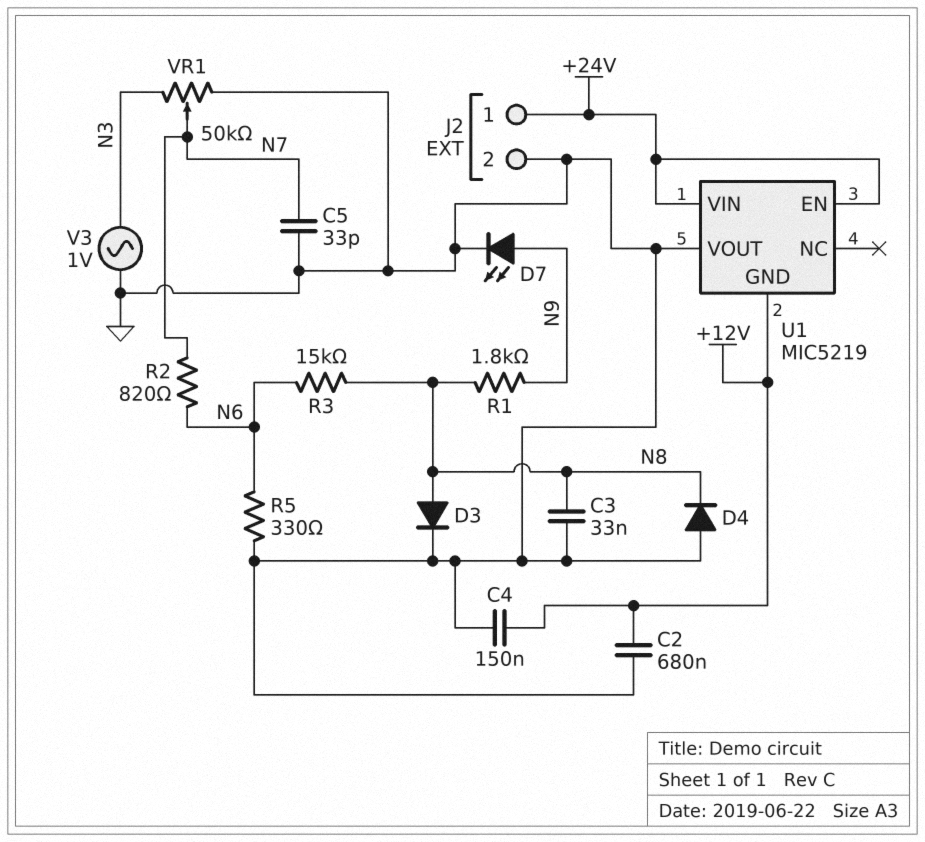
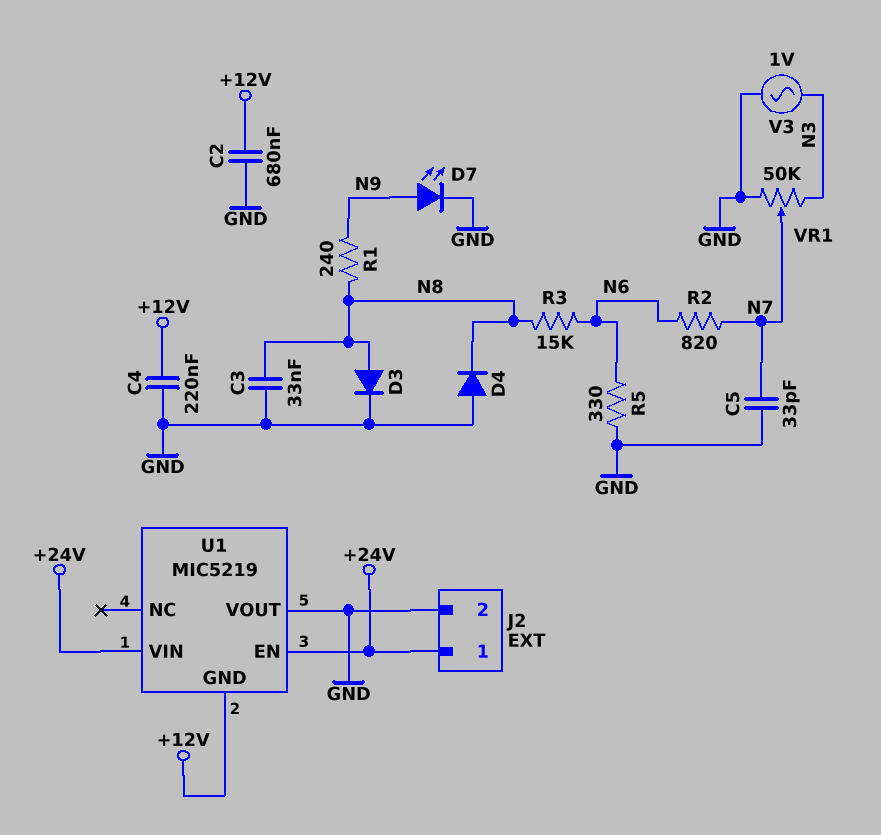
C4: 150nF (+12V, GND) -> 220nF (+12V, GND)
R1: 1.8k (N8, N9) -> 240 (N8, N9)

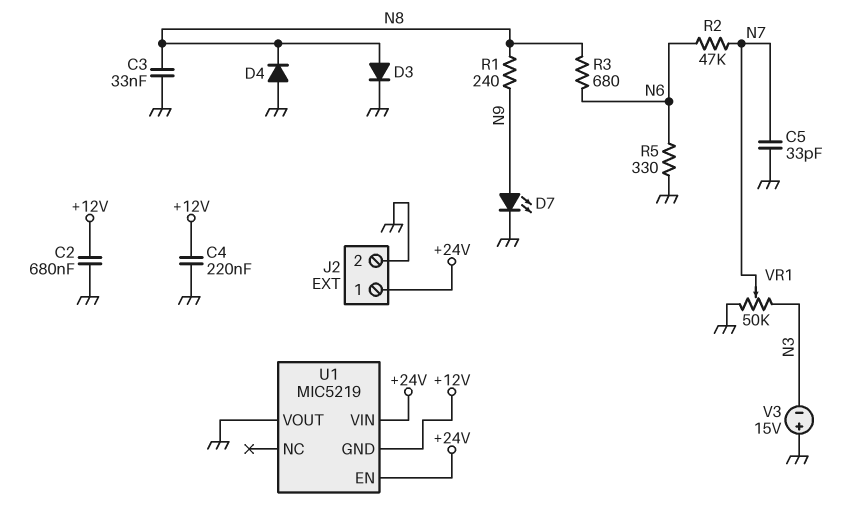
R2: 820 (N6, N7) -> 47k (N6, N7)
R3: 15k (N6, N8) -> 680 (N6, N8)
V3: AC 1V (GND, N3) -> 15V (plus GND, minus N3)

